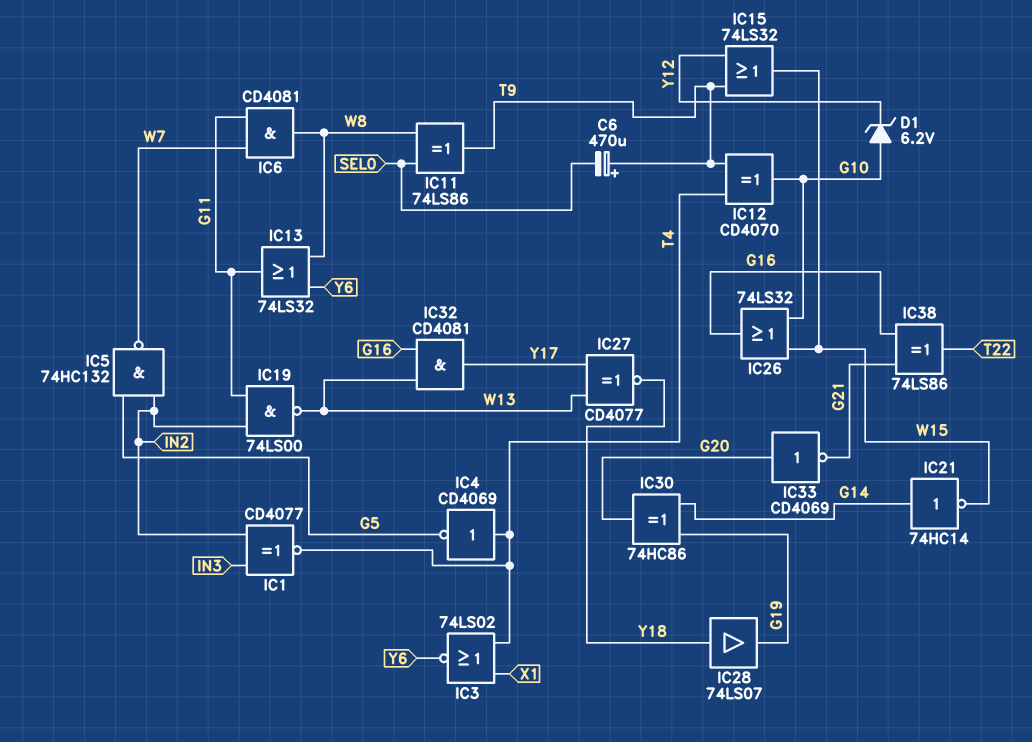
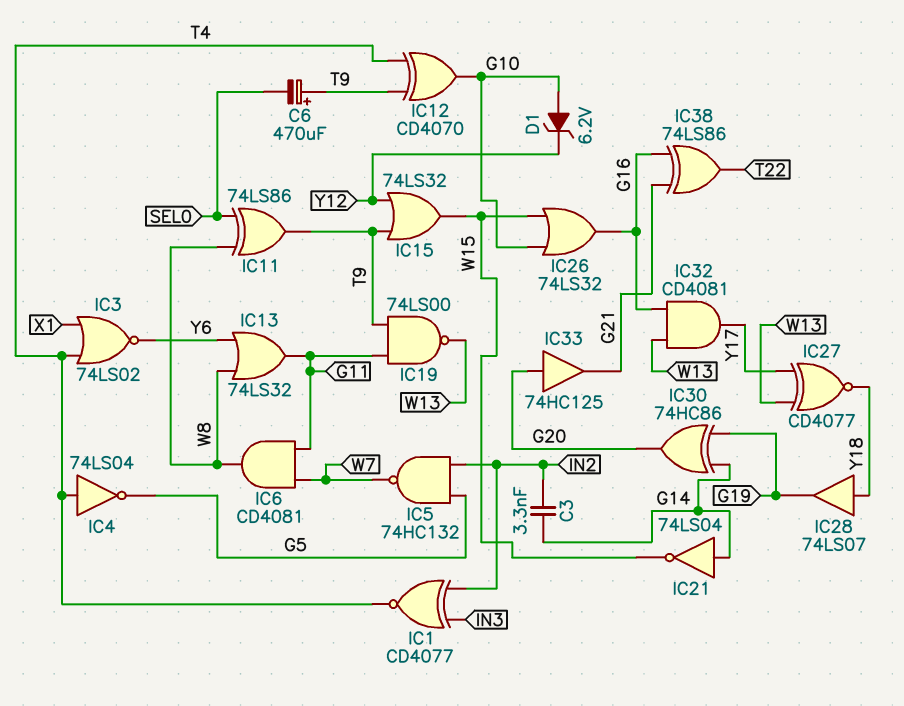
C3: none -> 3.3nF (G14, IN2)
IC4: NOT CD4069 (in T4, out G5) -> NOT 74LS04 (in T4, out G5)
IC19: NAND 74LS00 (in G11, in IN2, out W13) -> NAND 74LS00 (in G11, in T9, out W13)
IC21: NOT 74HC14 (in G14, out W15) -> NOT 74LS04 (in G14, out W15)
IC33: NOT CD4069 (in G20, out G21) -> buffer 74HC125 (in G20, out G21)

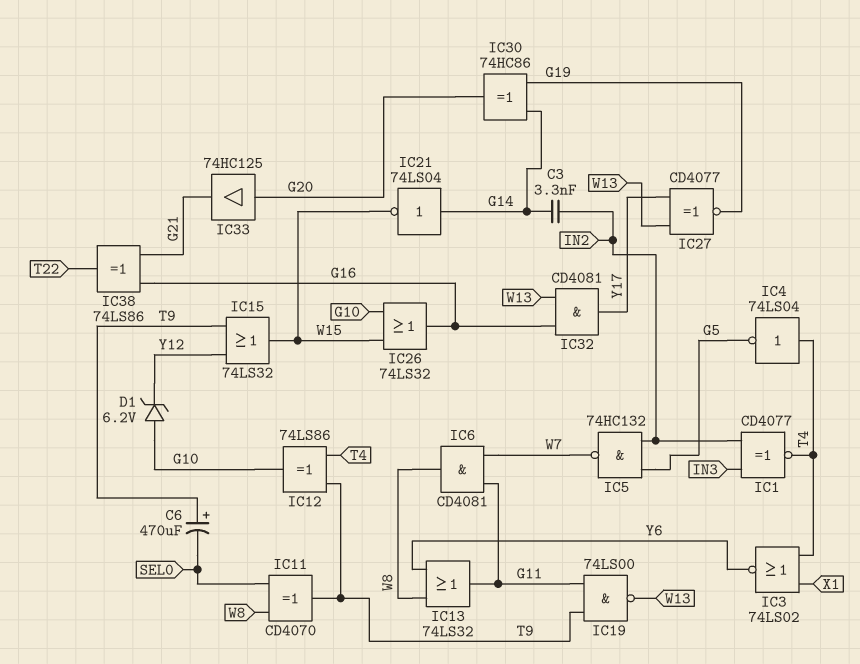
IC11: XOR 74LS86 (in SEL0, in W8, out T9) -> XOR CD4070 (in SEL0, in W8, out T9)
IC12: XOR CD4070 (in T4, in T9, out G10) -> XOR 74LS86 (in T4, in T9, out G10)
IC27: XNOR CD4077 (in W13, in Y17, out Y18) -> XNOR CD4077 (in W13, in Y17, out G19)
IC28: buffer 74LS07 (in Y18, out G19) -> none

